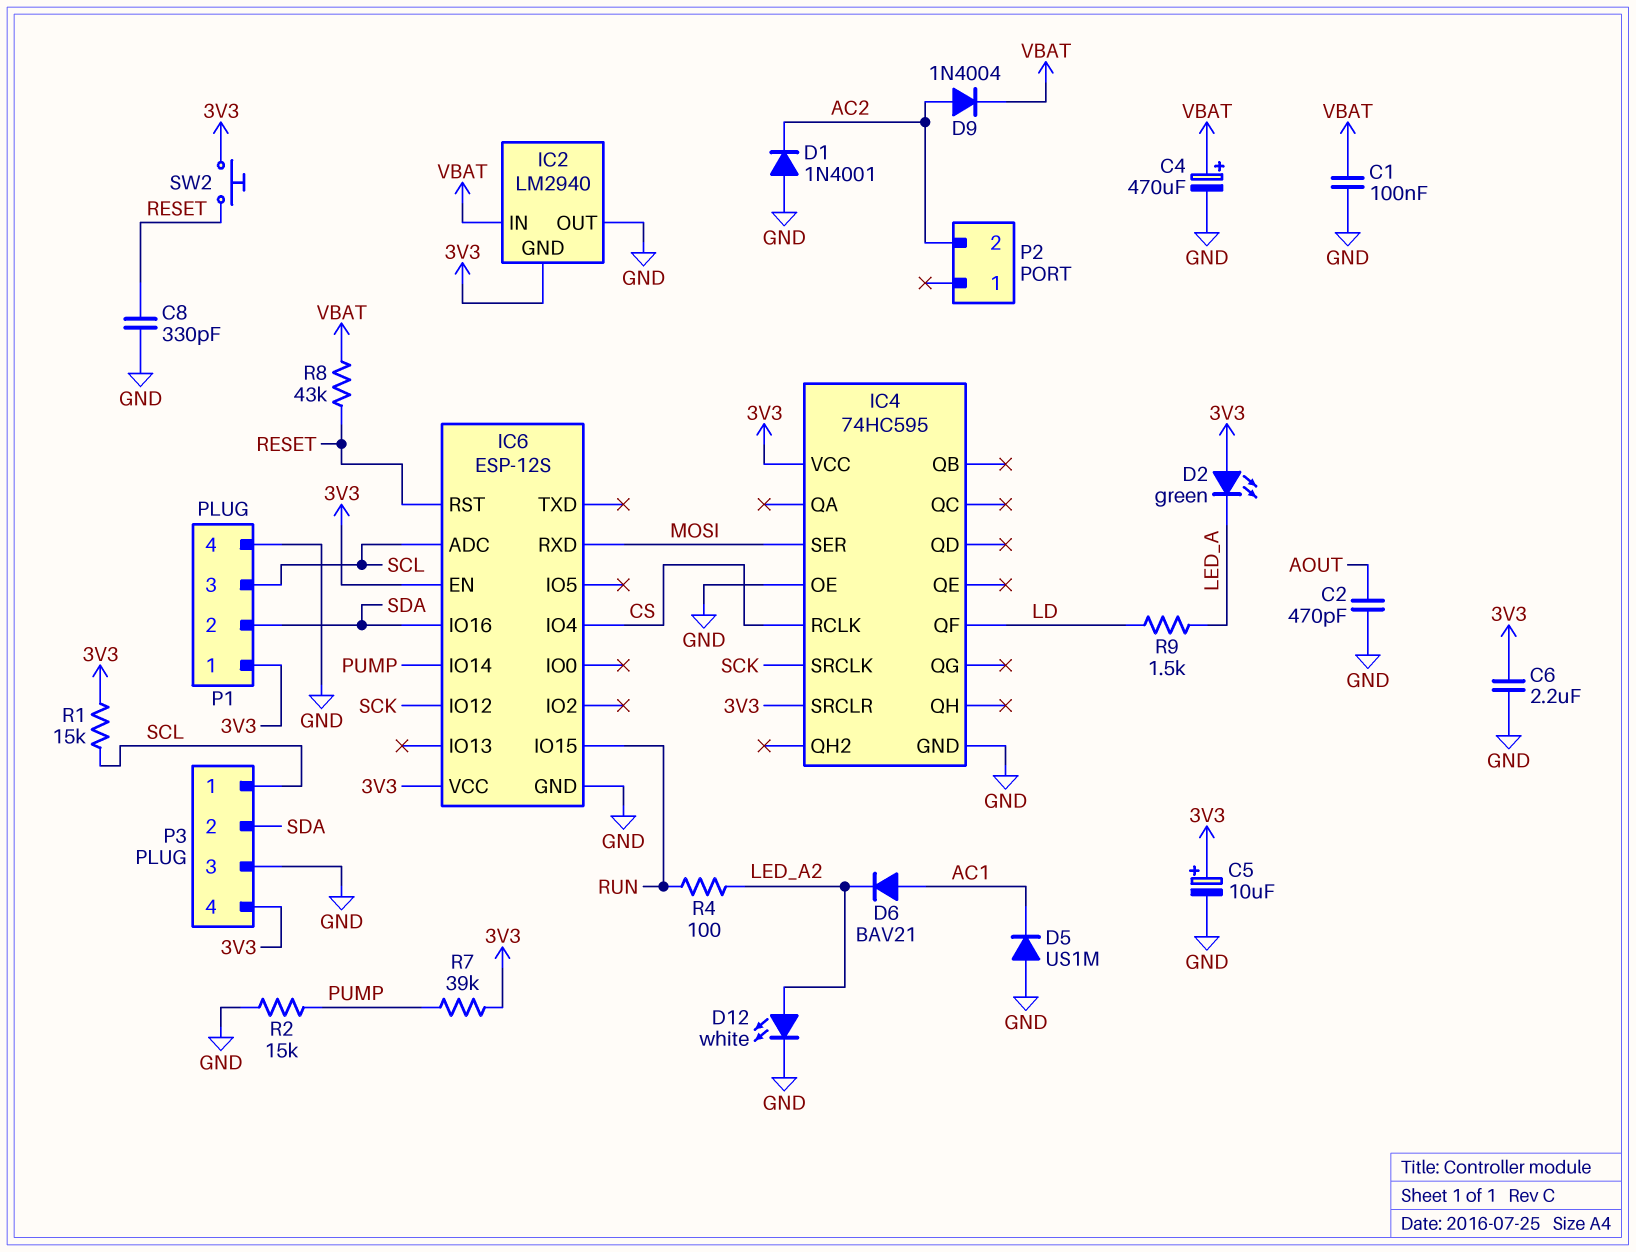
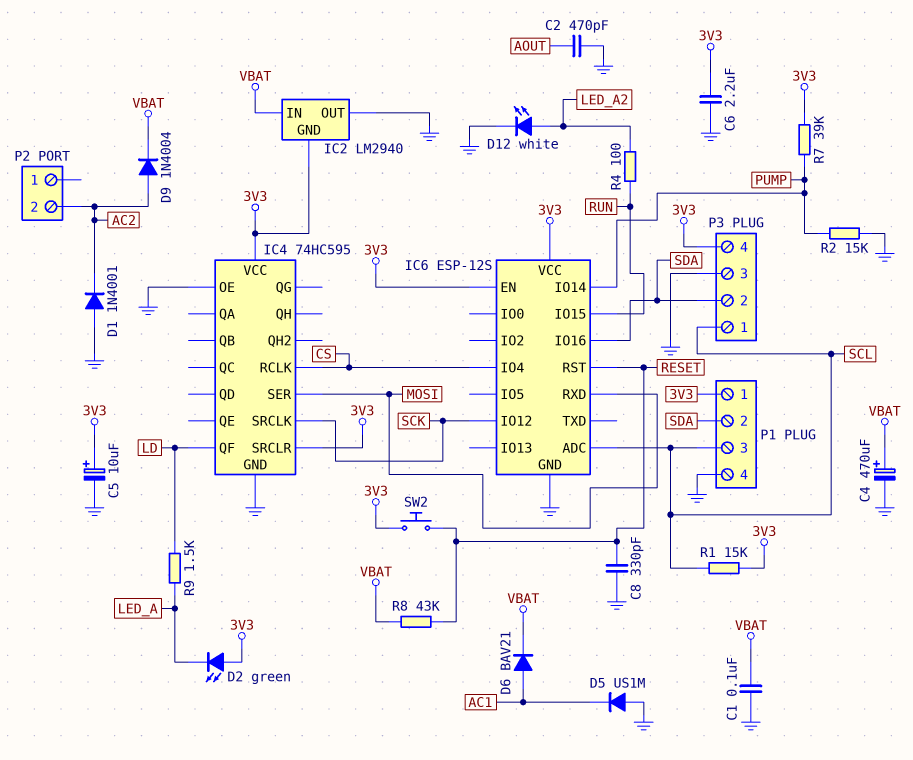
D6: diode BAV21 (A AC1, K LED_A2) -> diode BAV21 (A AC1, K VBAT)

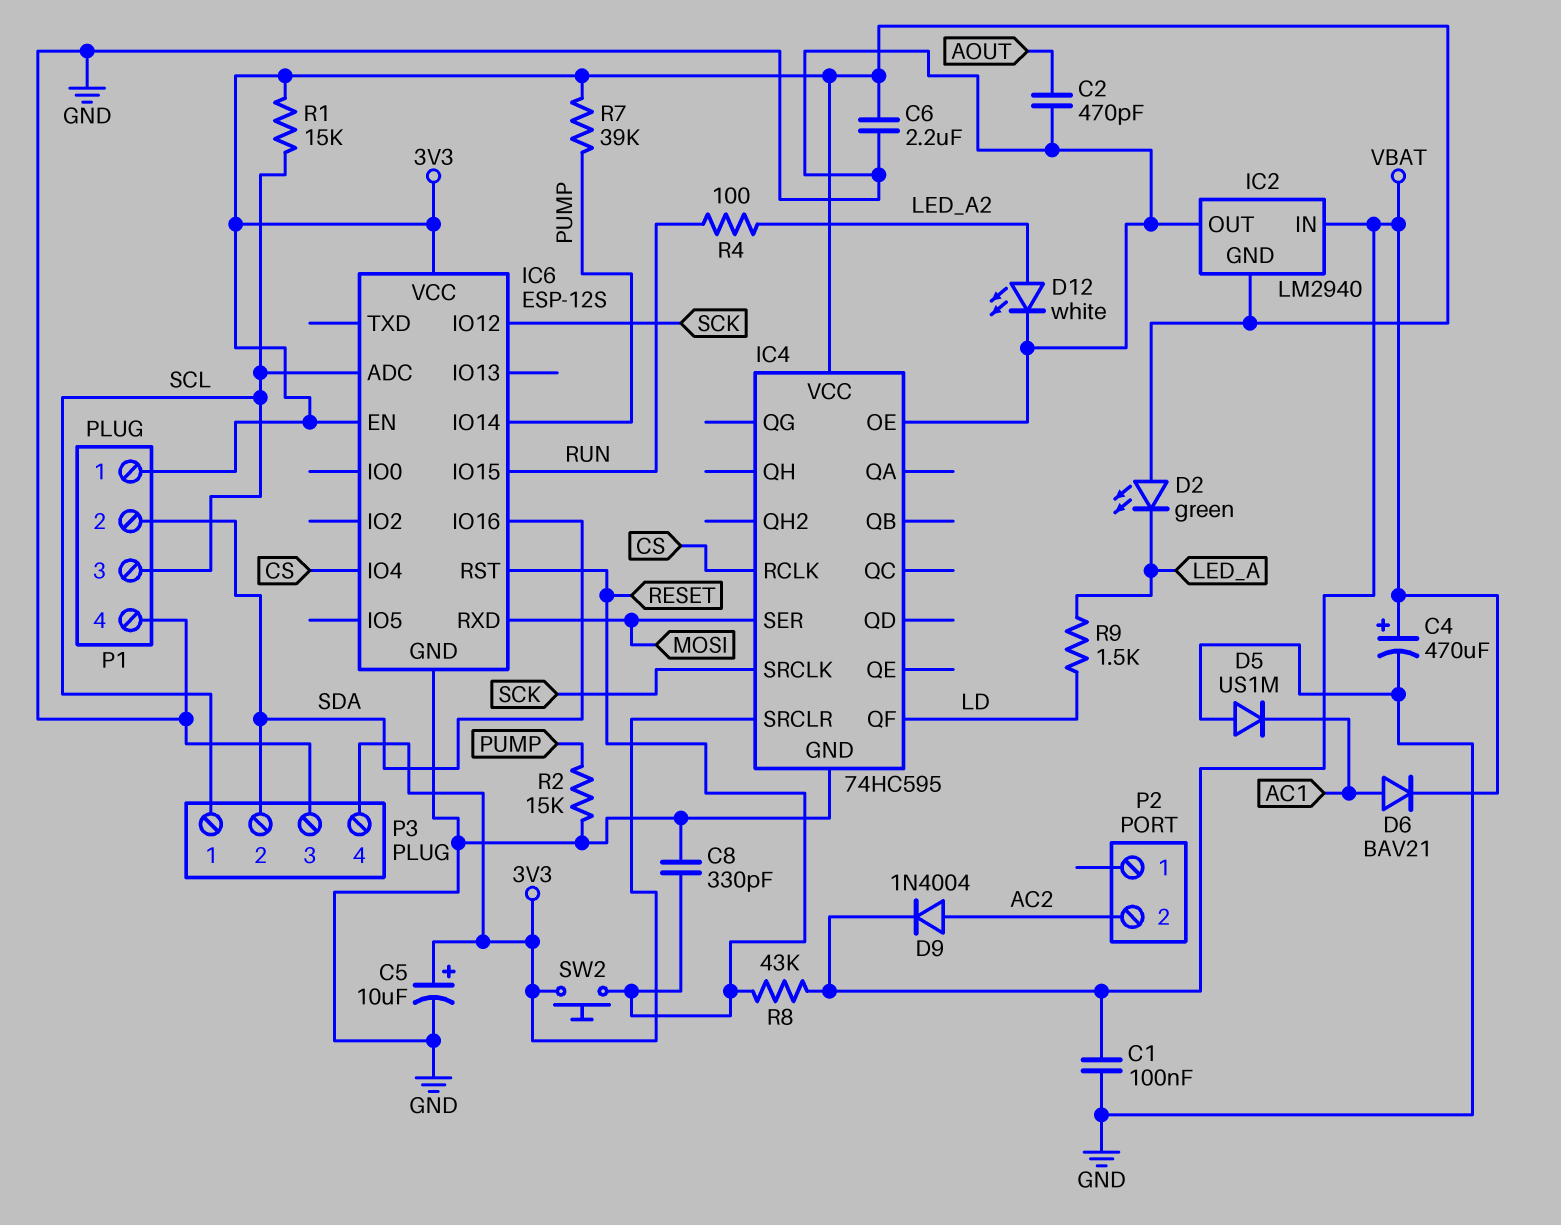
D1: diode 1N4001 (A GND, K AC2) -> none

